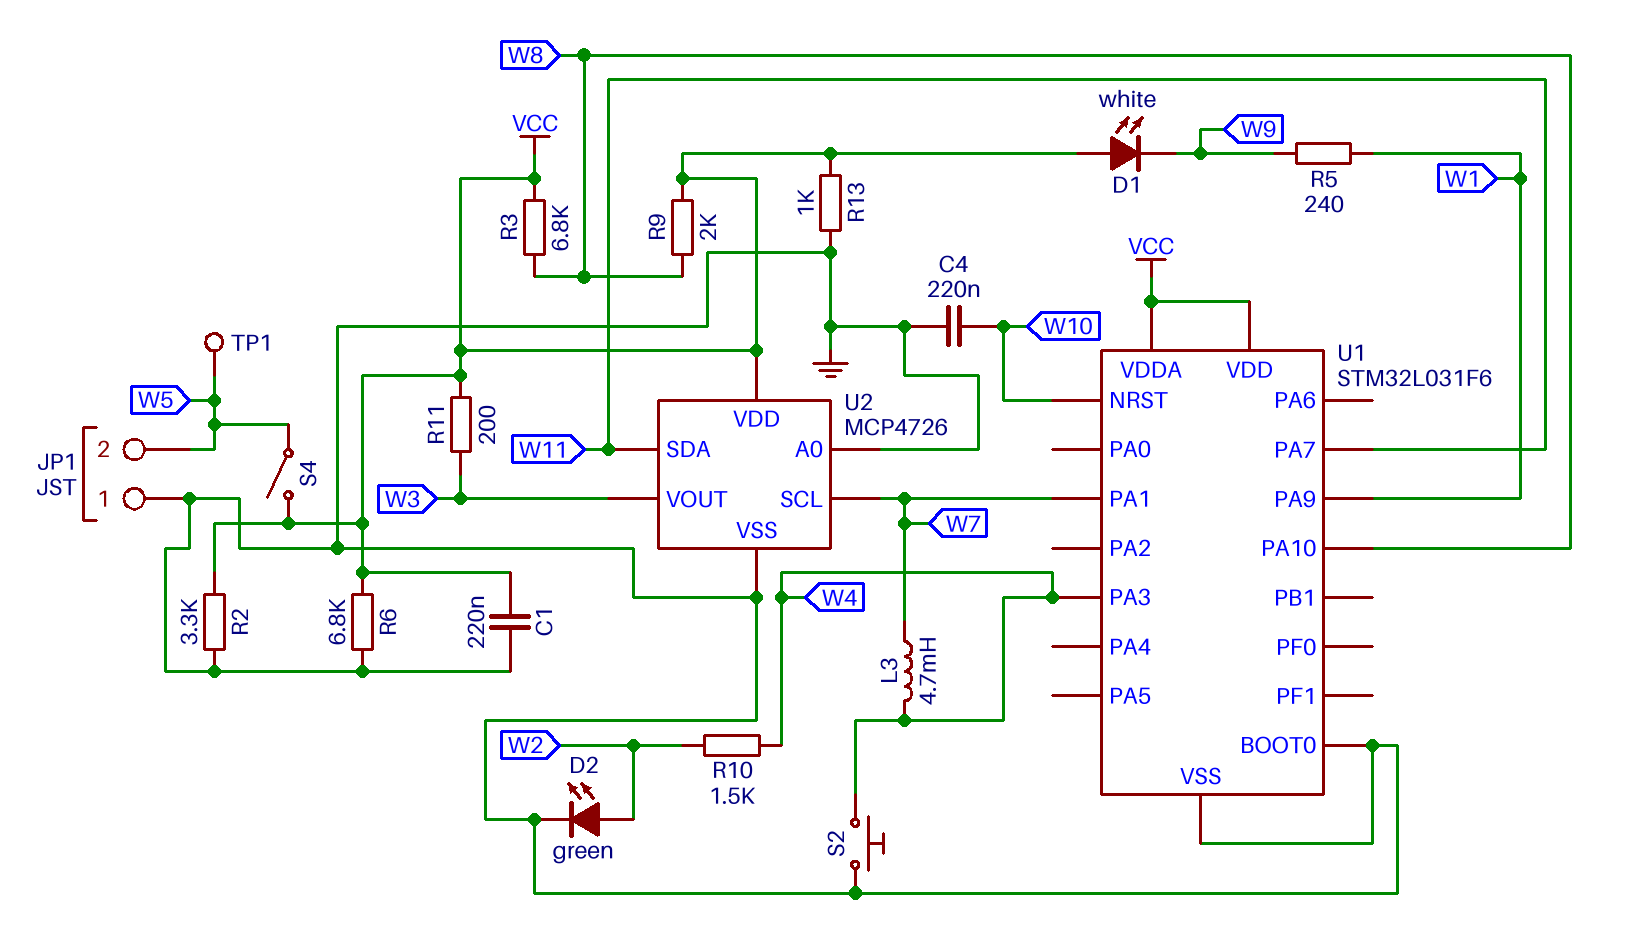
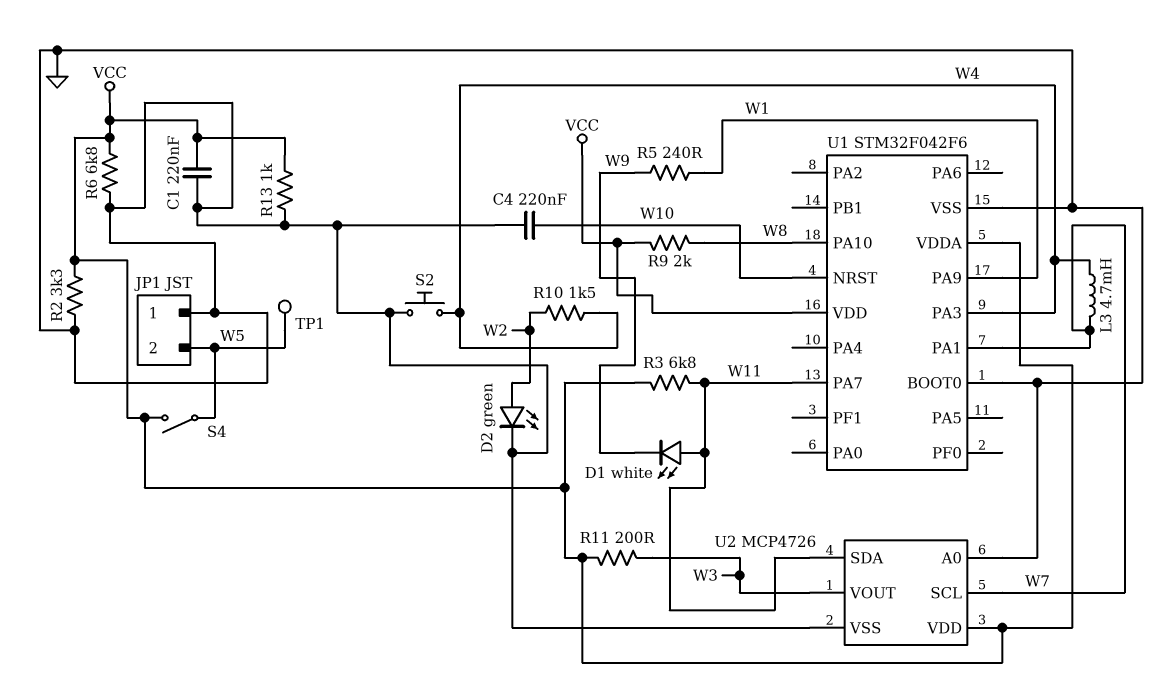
D1: LED white (A VCC, K W9) -> LED white (A W11, K W9)
R3: 6.8k (VCC, W8) -> 6.8k (VCC, W11)
U1: STM32L031F6 -> STM32F042F6

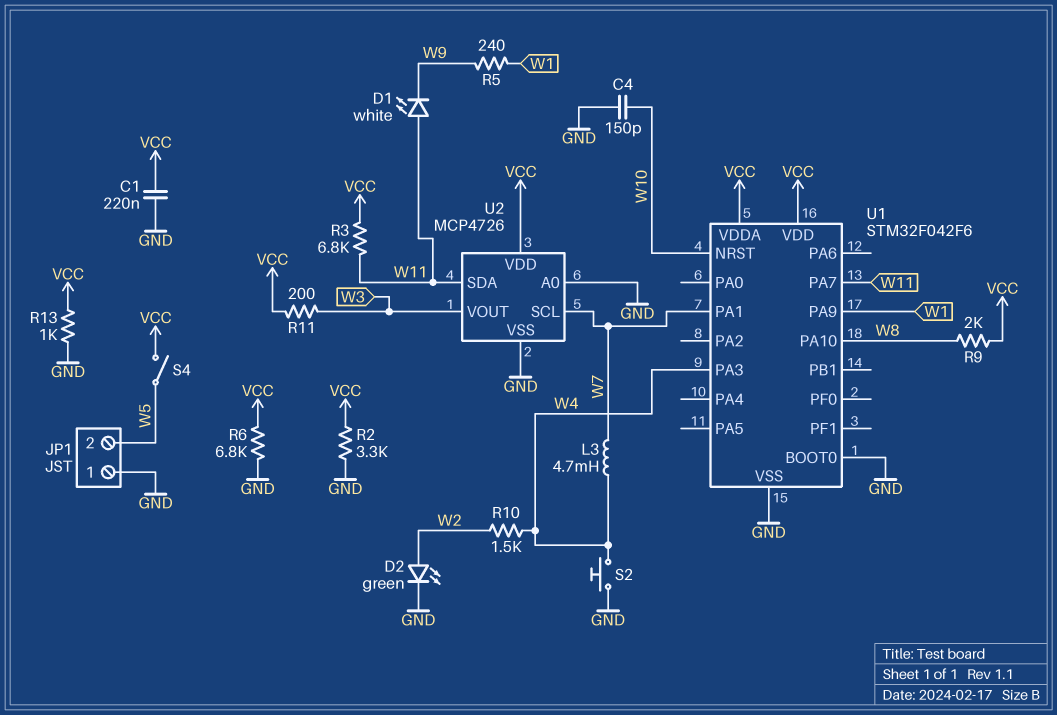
C4: 220nF (GND, W10) -> 150pF (GND, W10)
TP1: test point (W5) -> none

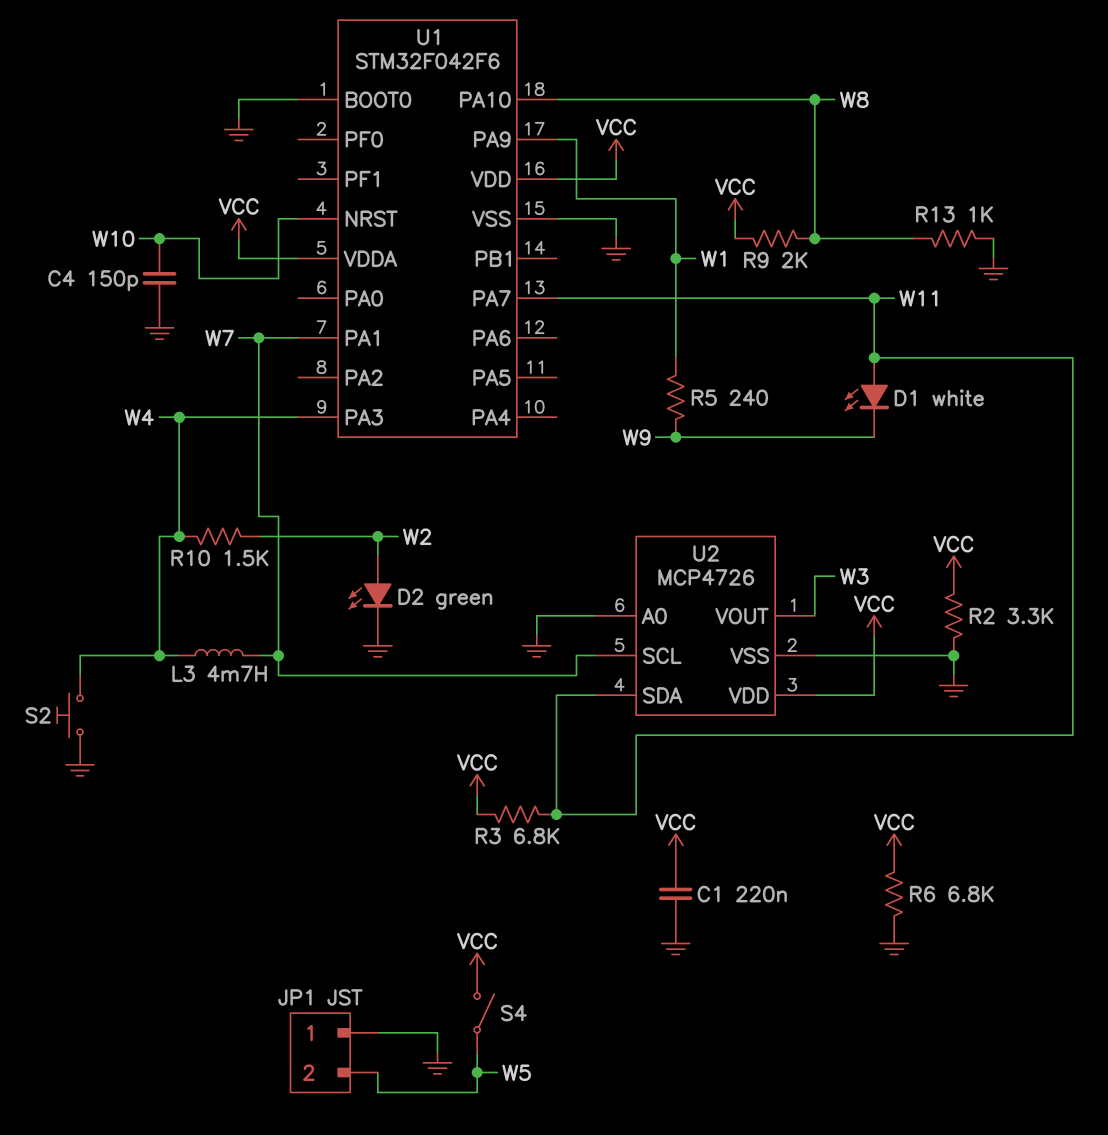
R11: 200 (VCC, W3) -> none
R13: 1k (GND, VCC) -> 1k (GND, W8)

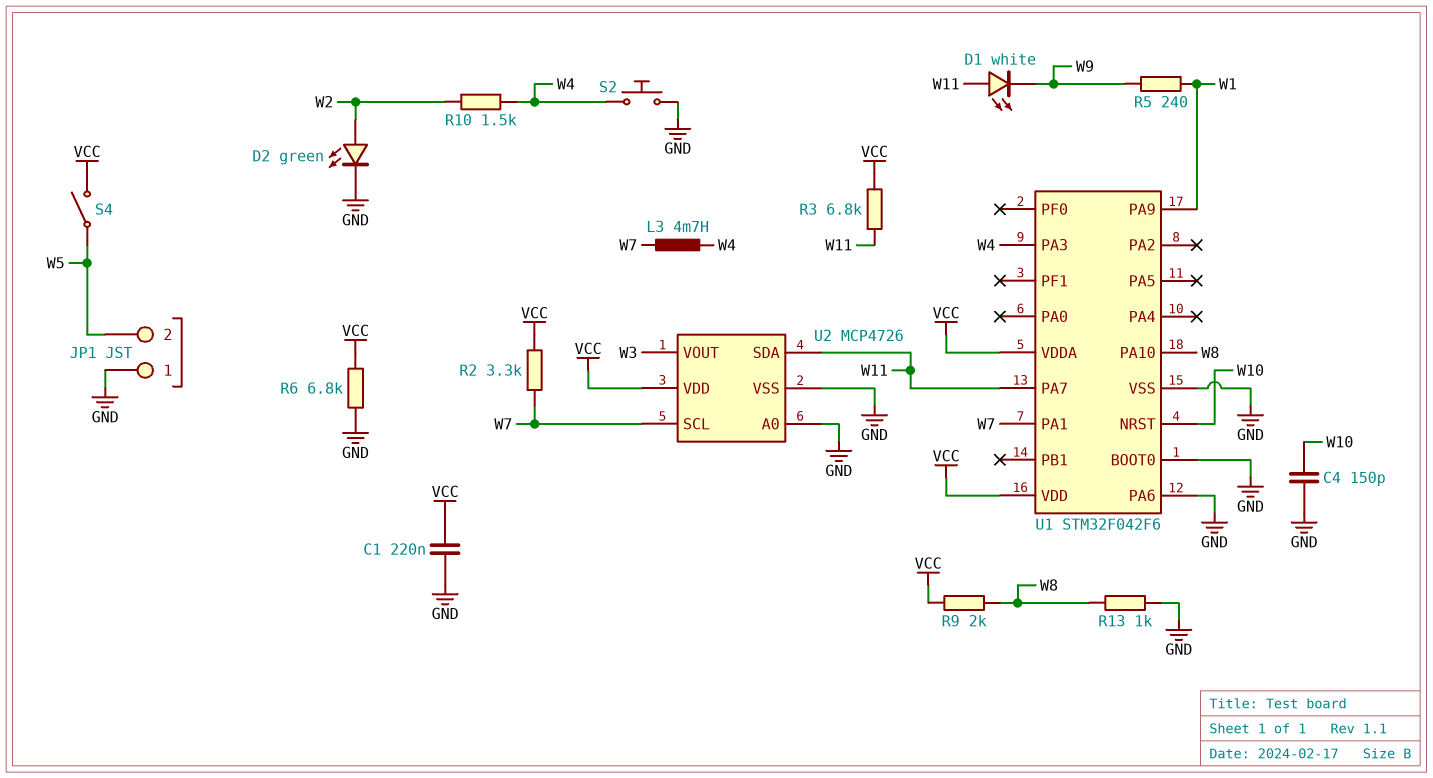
R2: 3.3k (GND, VCC) -> 3.3k (VCC, W7)
U1 pin PA6: none -> GND

